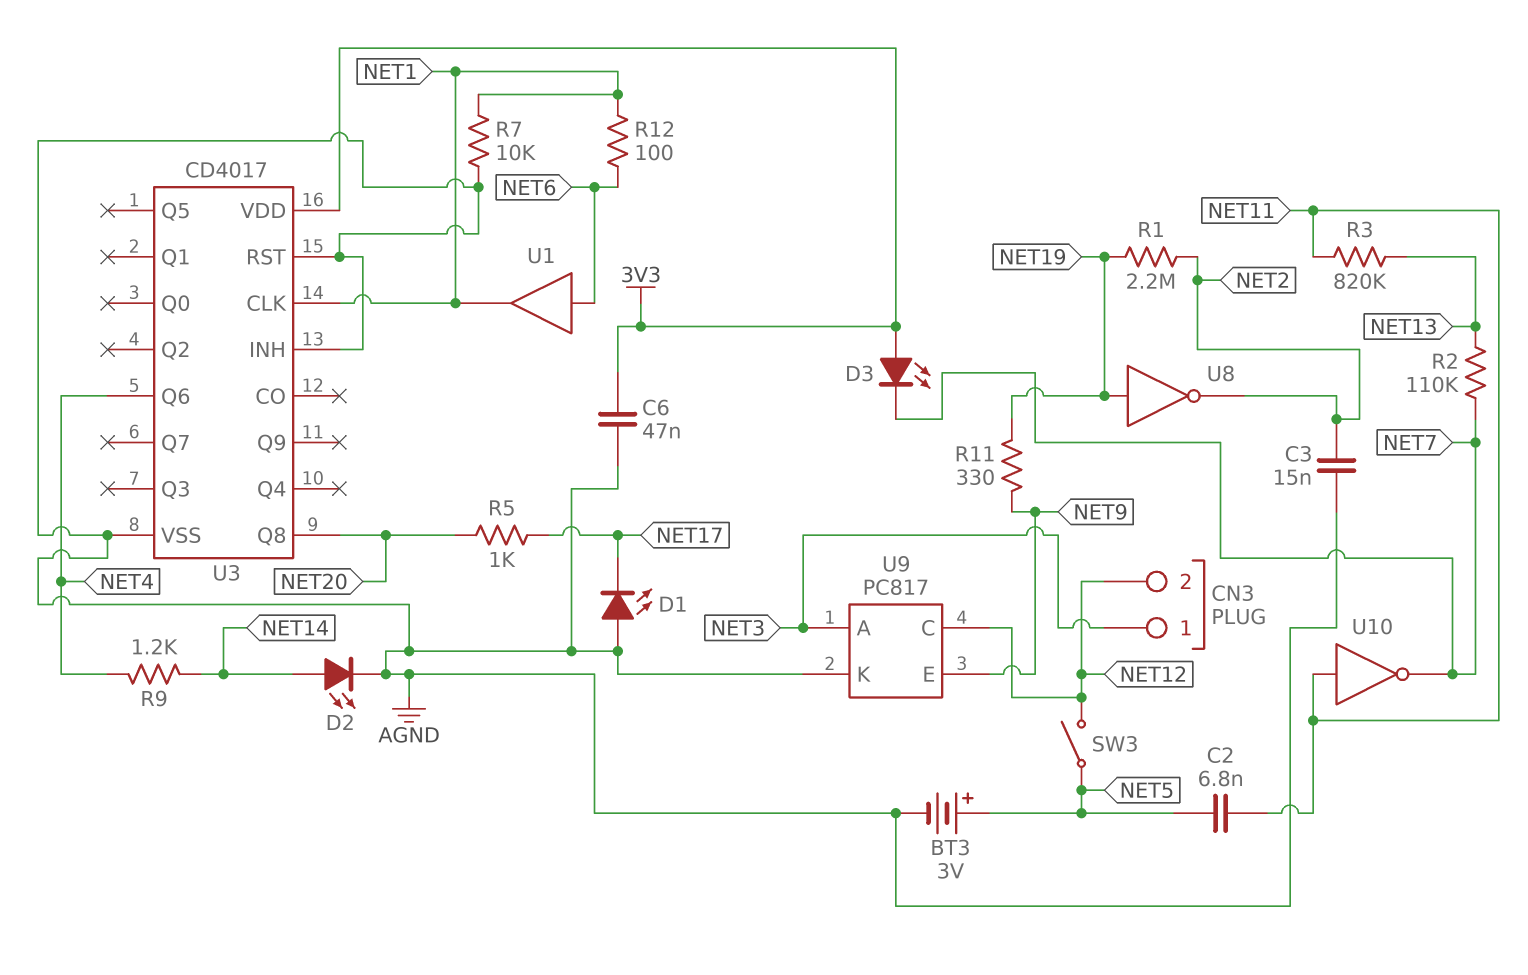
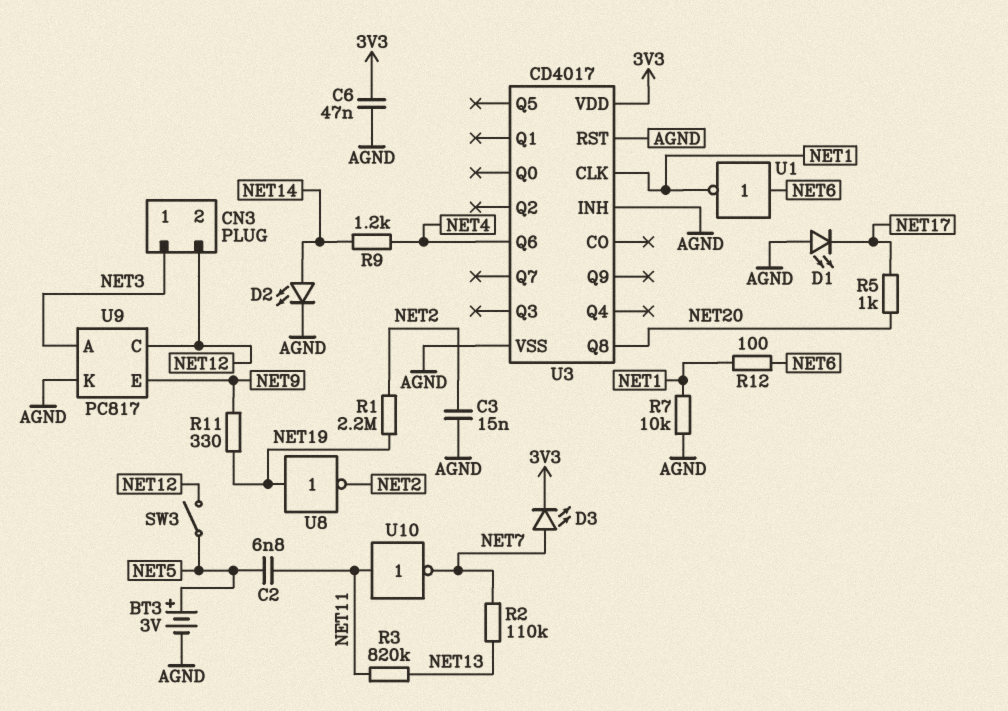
D3: LED (A 3V3, K NET7) -> LED (A NET7, K 3V3)
U1: buffer (in NET6, out NET1) -> NOT (in NET6, out NET1)

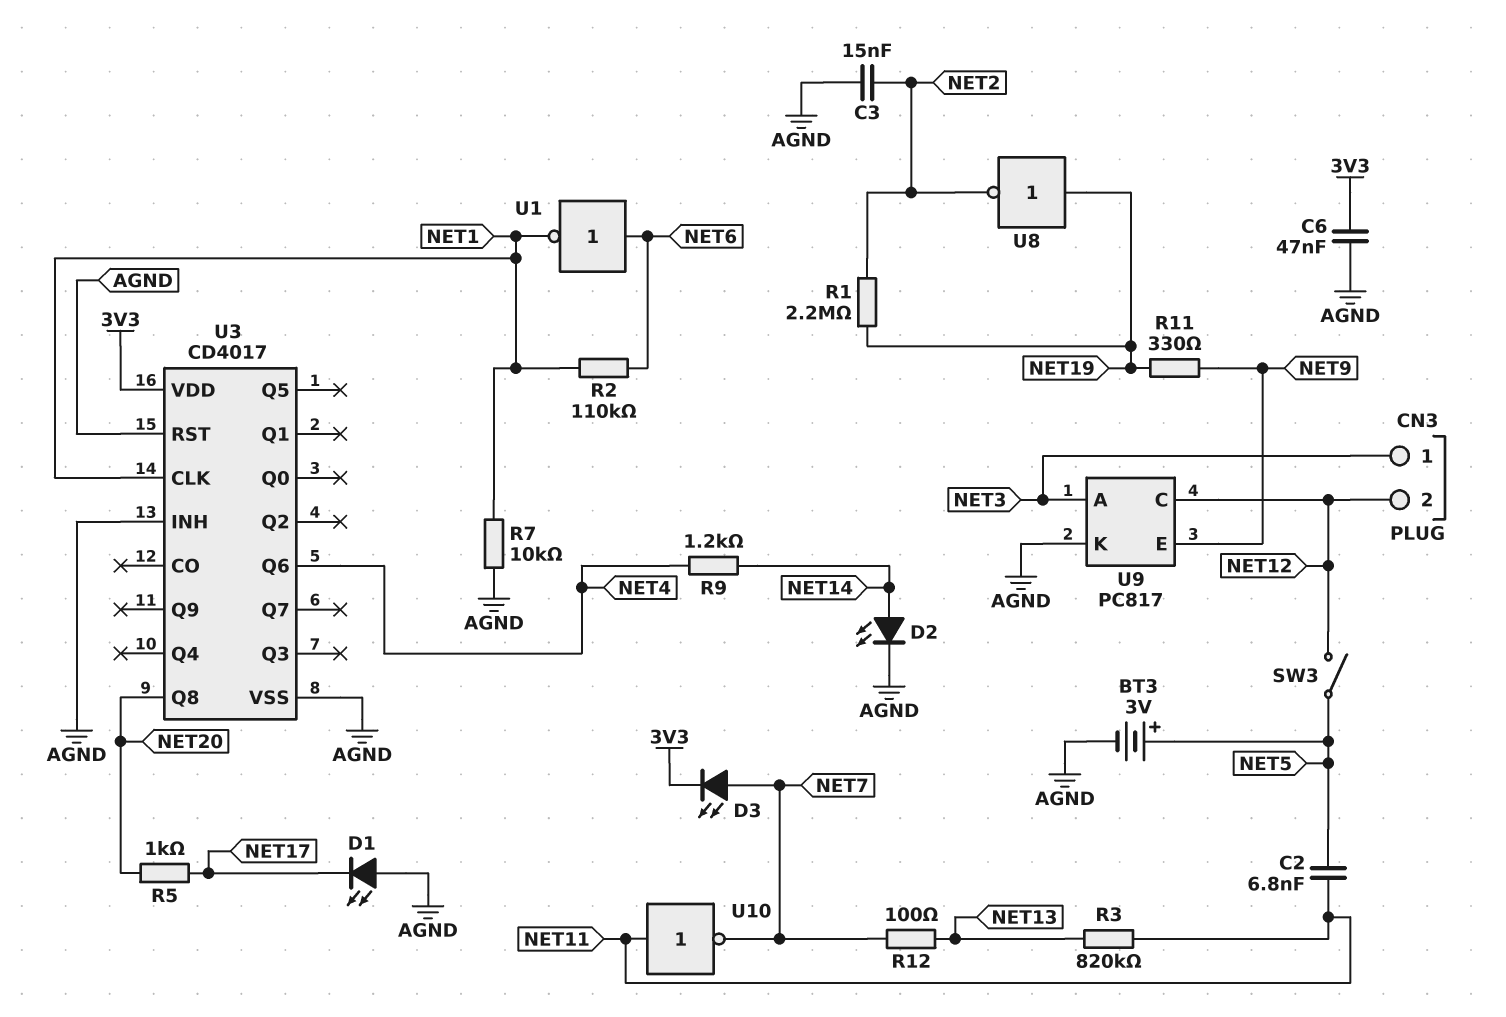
R2: 110k (NET7, NET13) -> 110k (NET1, NET6)
R12: 100 (NET1, NET6) -> 100 (NET7, NET13)

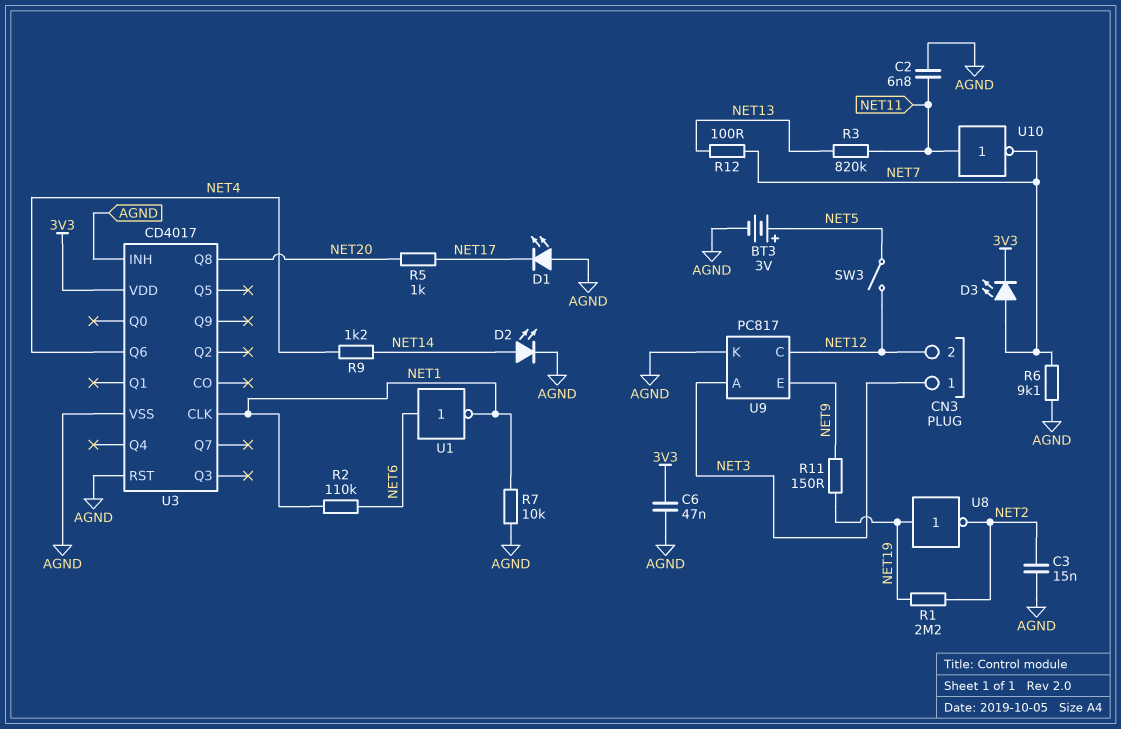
C2: 6.8nF (NET5, NET11) -> 6.8nF (AGND, NET11)
R6: none -> 9.1k (AGND, NET7)
R11: 330 (NET9, NET19) -> 150 (NET9, NET19)

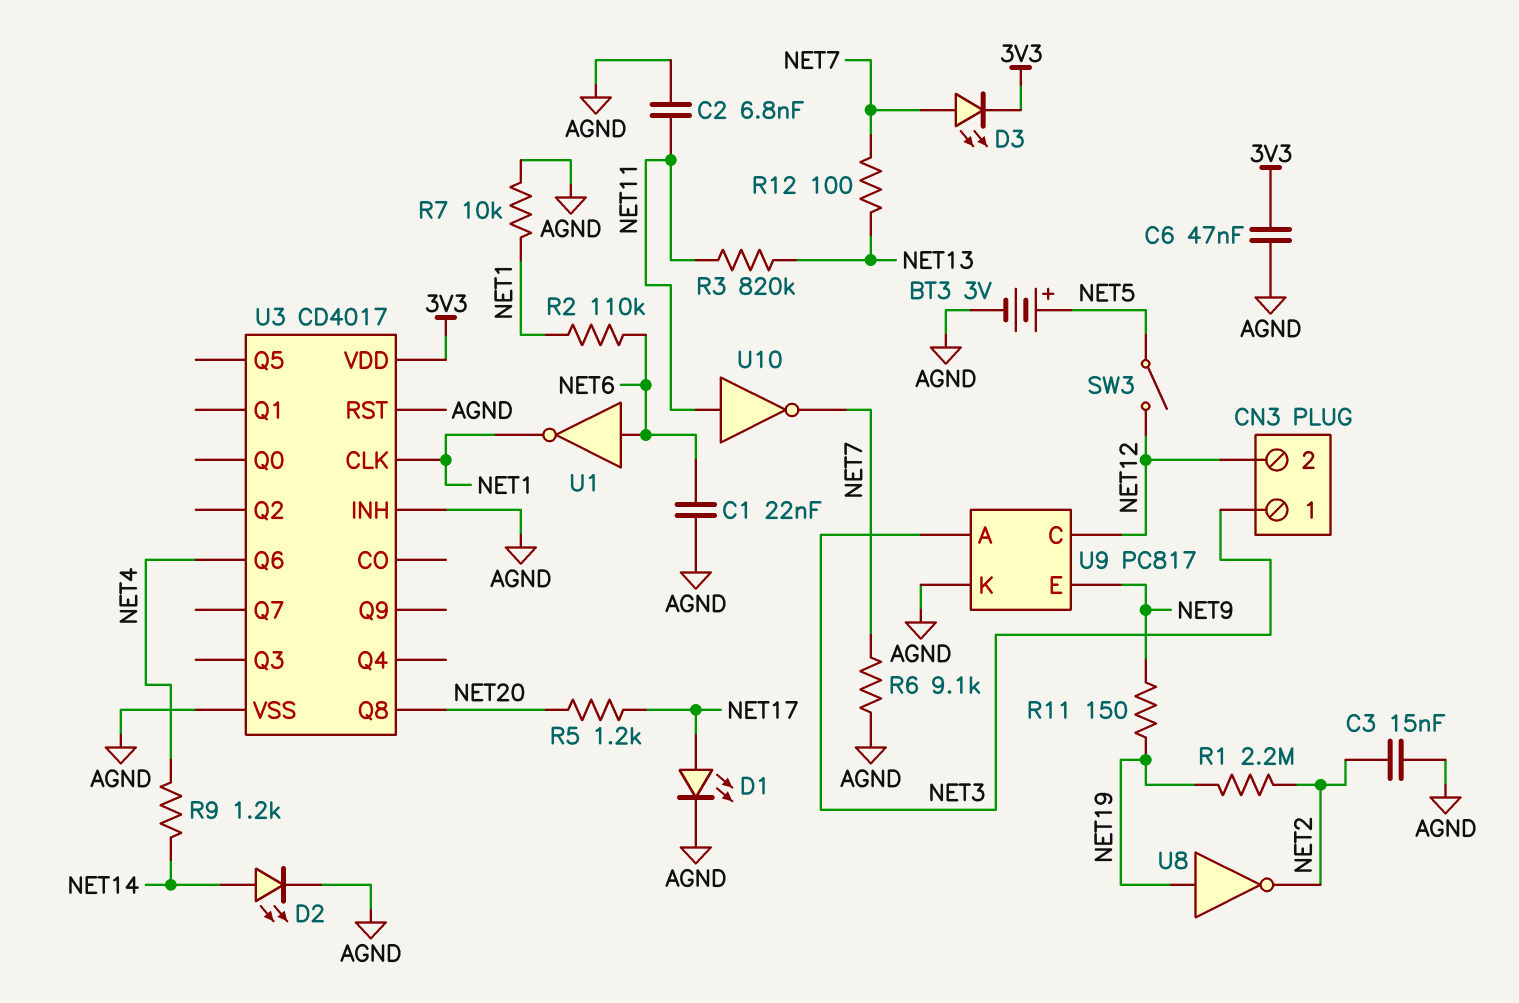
C1: none -> 22nF (AGND, NET6)
D1: LED (A AGND, K NET17) -> LED (A NET17, K AGND)
R5: 1k (NET17, NET20) -> 1.2k (NET17, NET20)

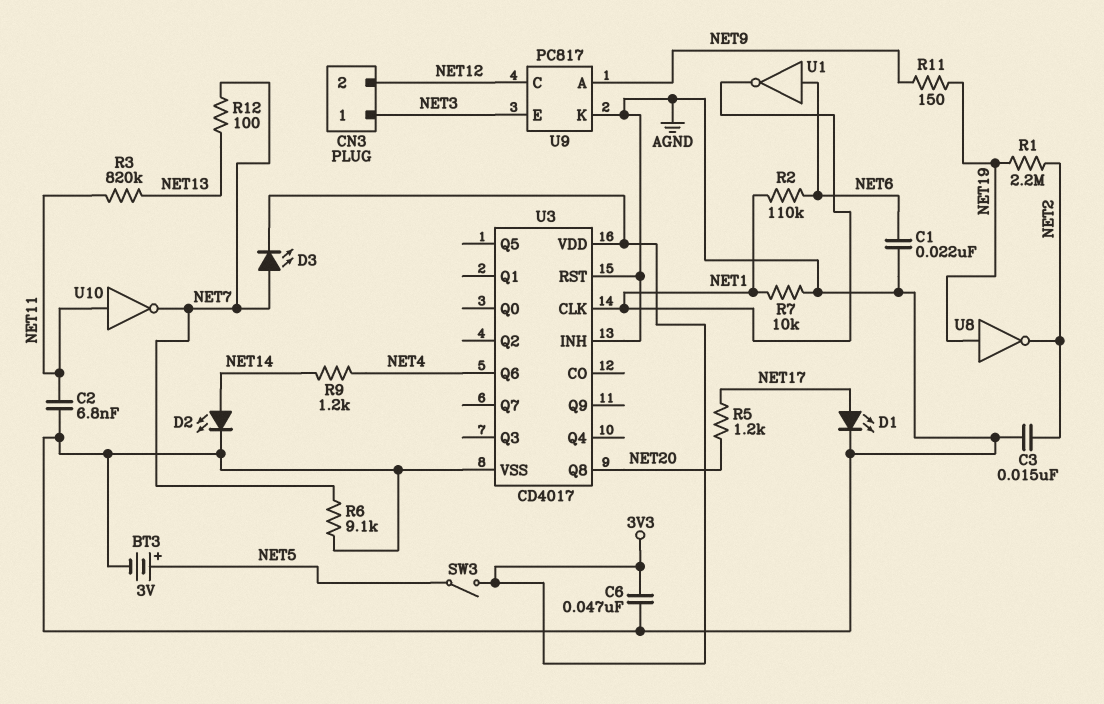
SW3: switch (NET5, NET12) -> switch (3V3, NET5)
U9 pin A: NET3 -> NET9
U9 pin E: NET9 -> NET3

